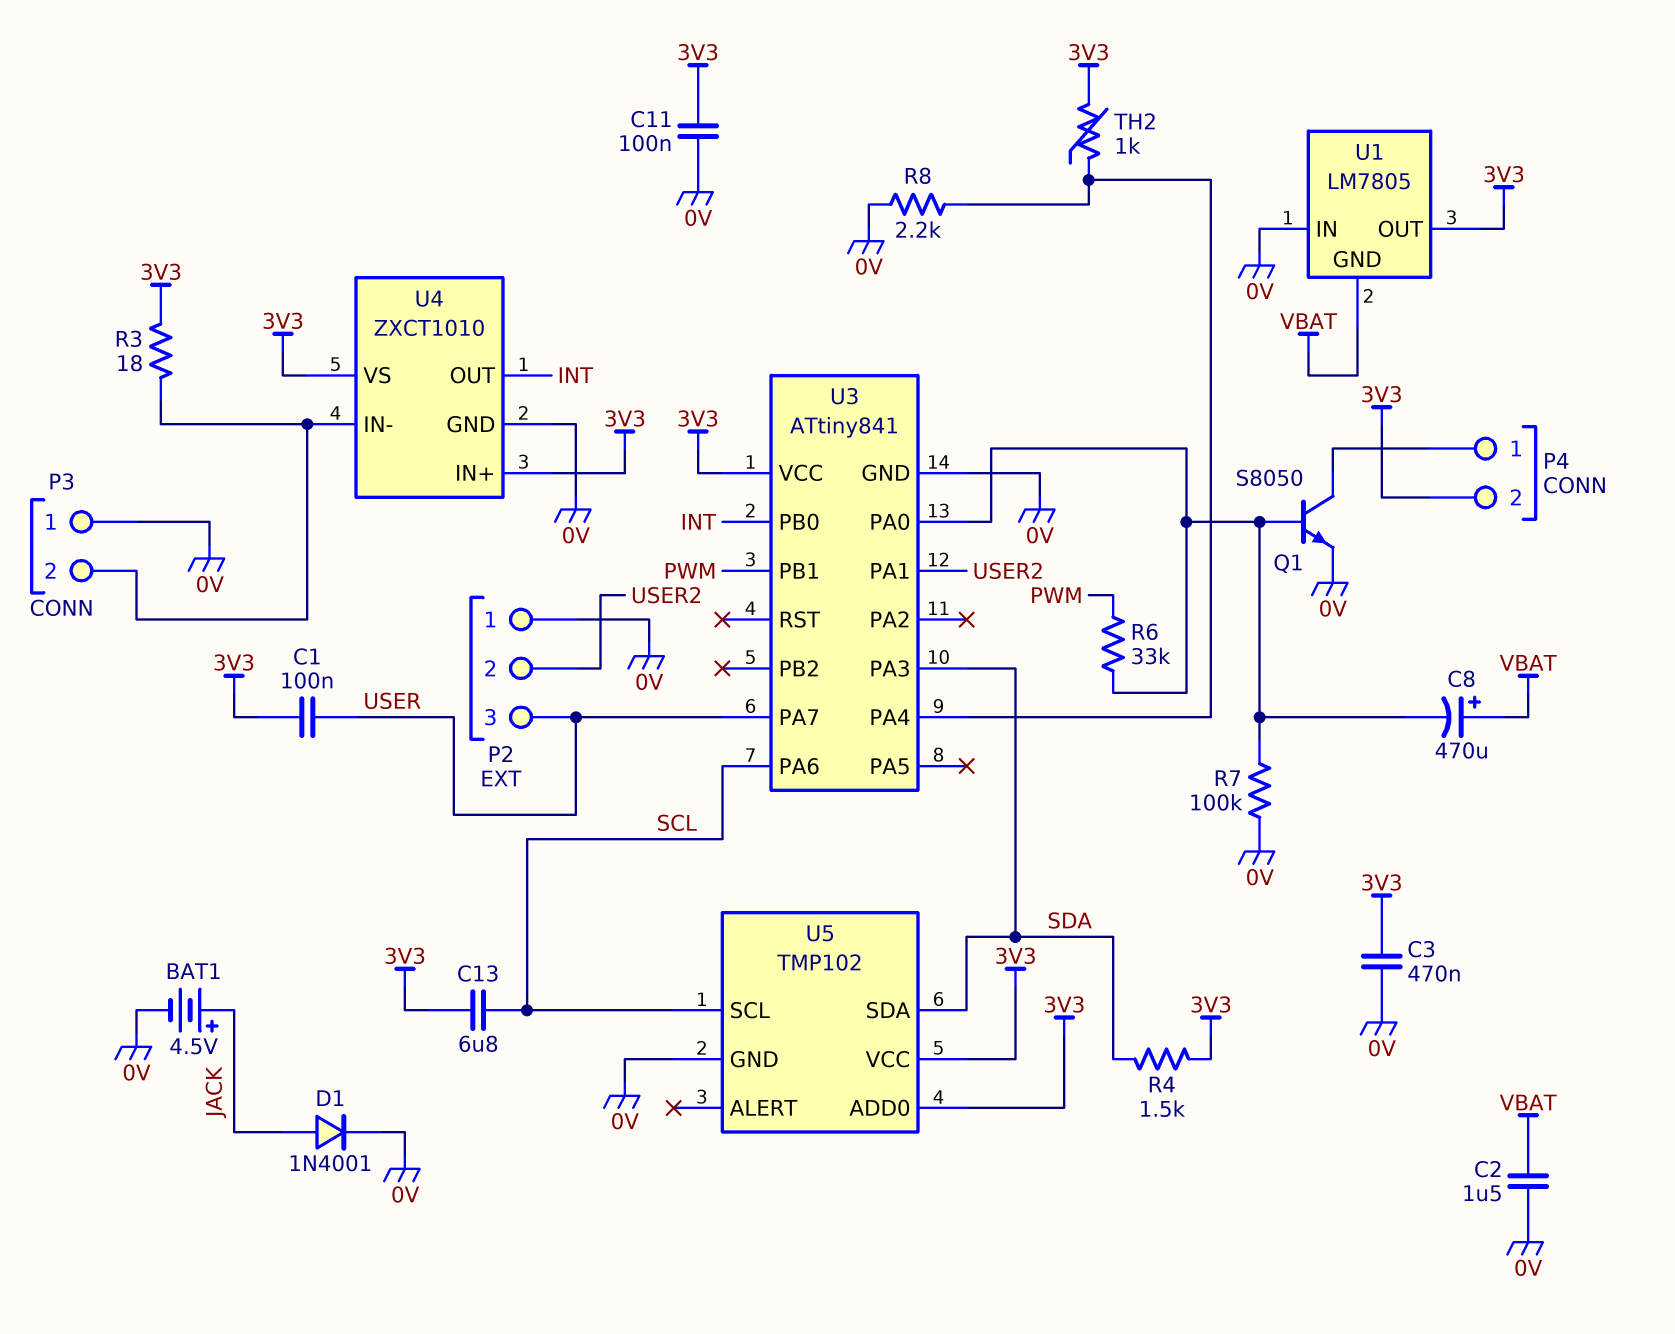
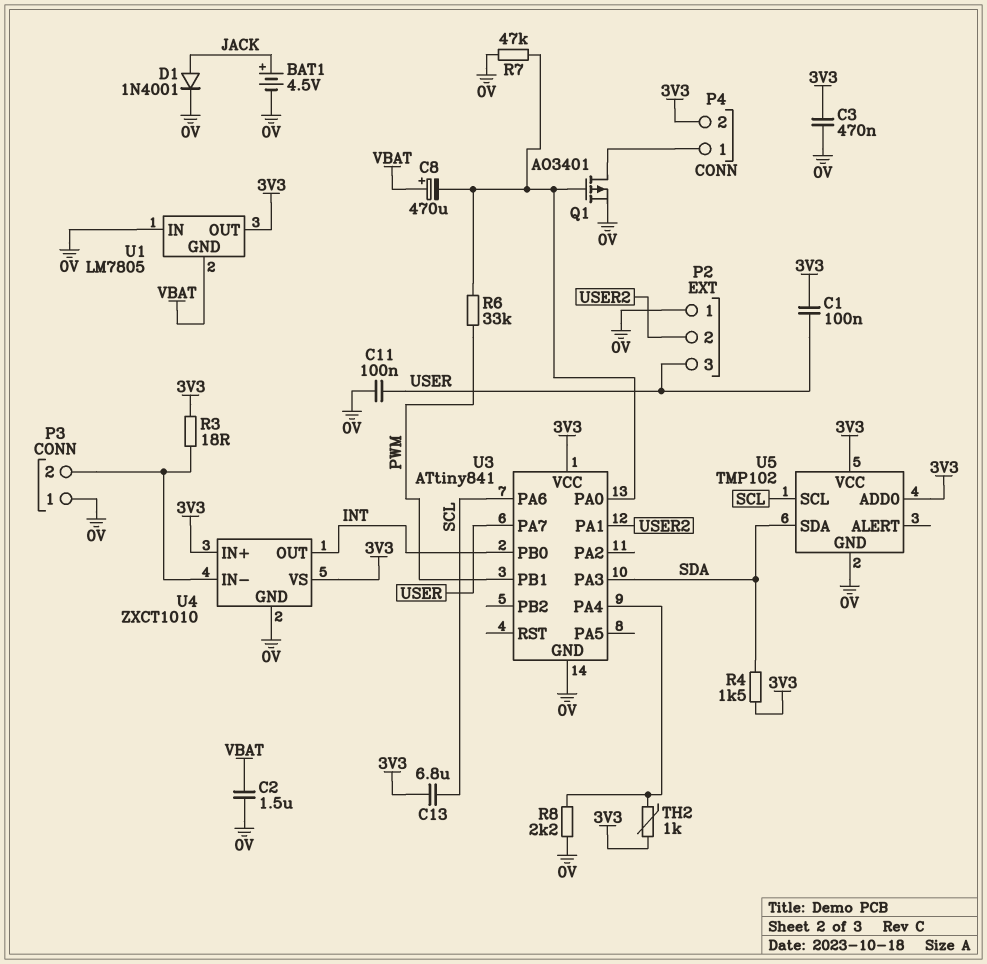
C11: 100nF (0V, 3V3) -> 100nF (0V, USER)
Q1: NPN S8050 (B U3/PA0, C P4/1, E 0V) -> PMOS AO3401 (G U3/PA0, D P4/1, S 0V)
R7: 100k (0V, U3/PA0) -> 47k (0V, U3/PA0)

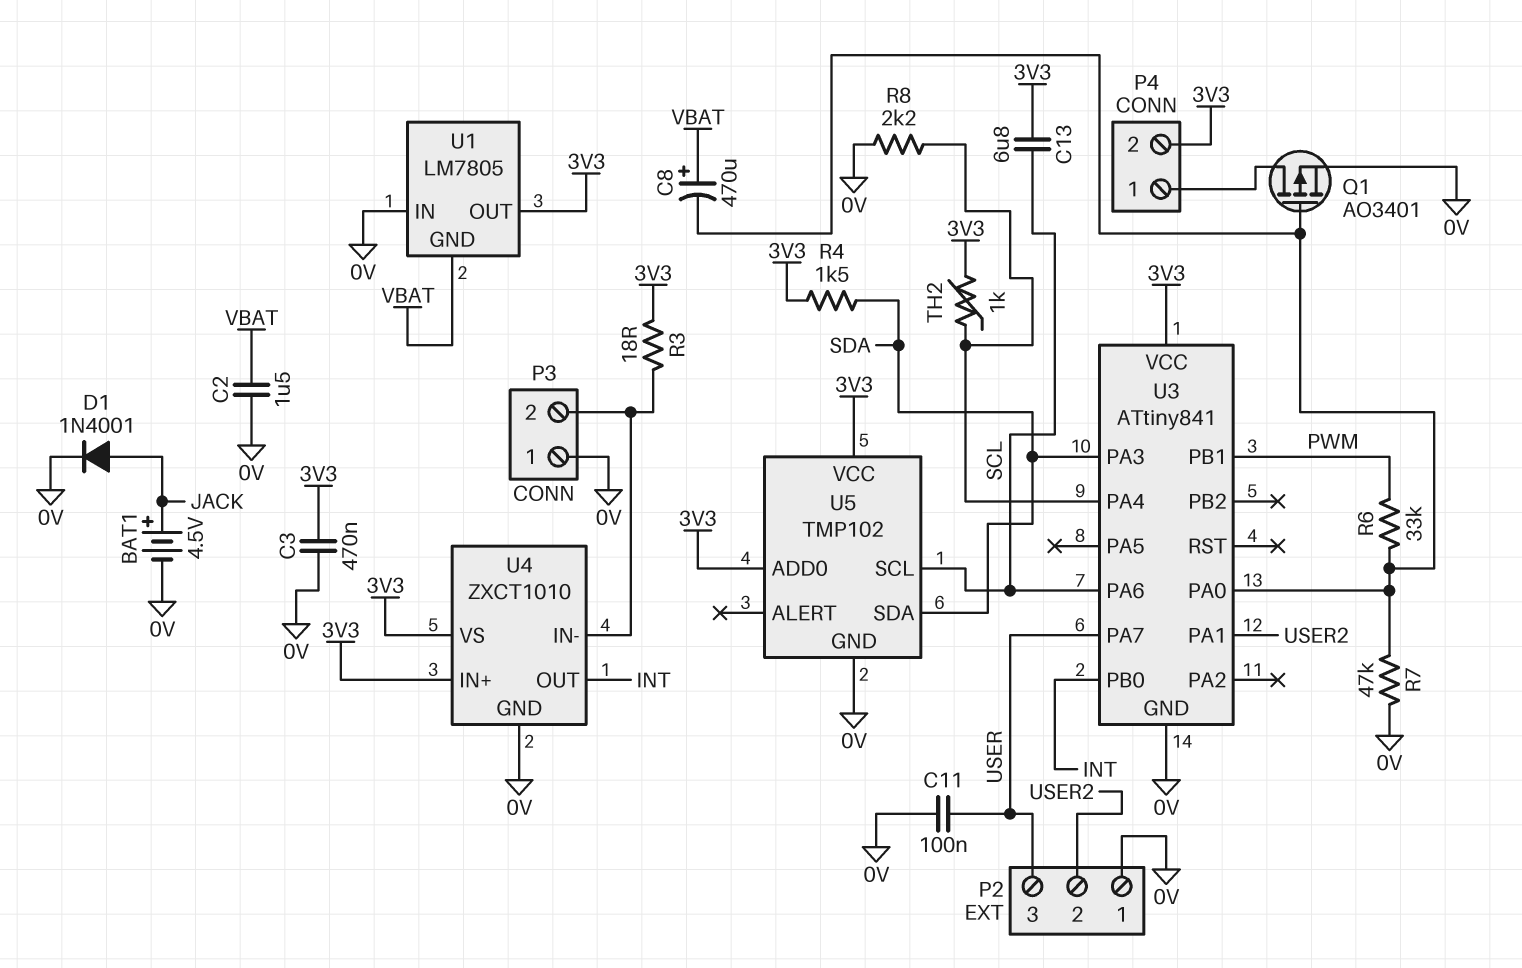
C1: 100nF (3V3, USER) -> none

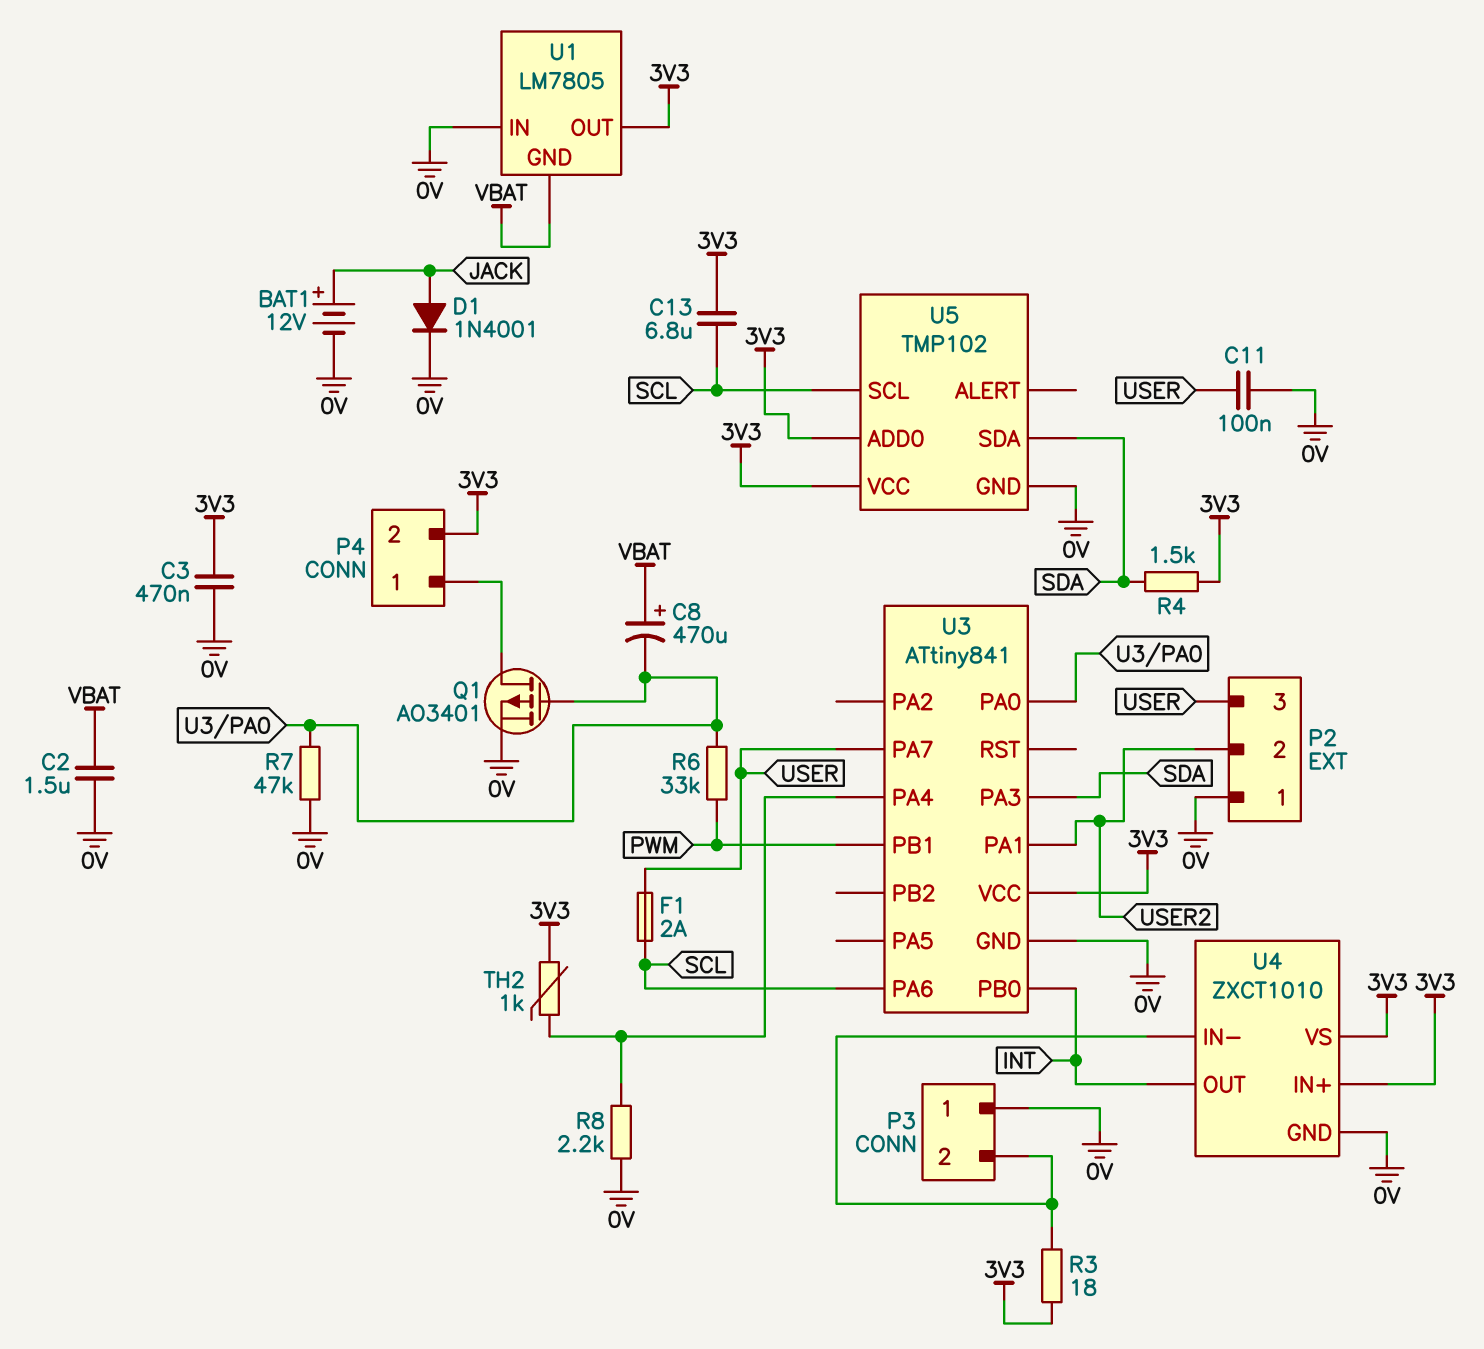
BAT1: 4.5V (plus JACK, minus 0V) -> 12V (plus JACK, minus 0V)
F1: none -> 2A (SCL, USER)

